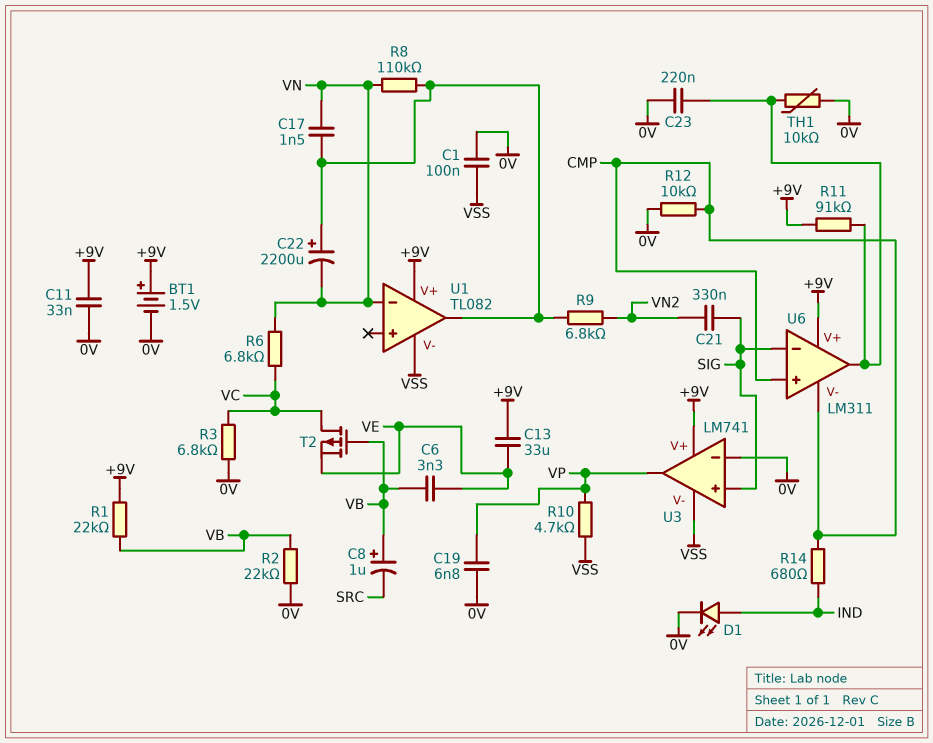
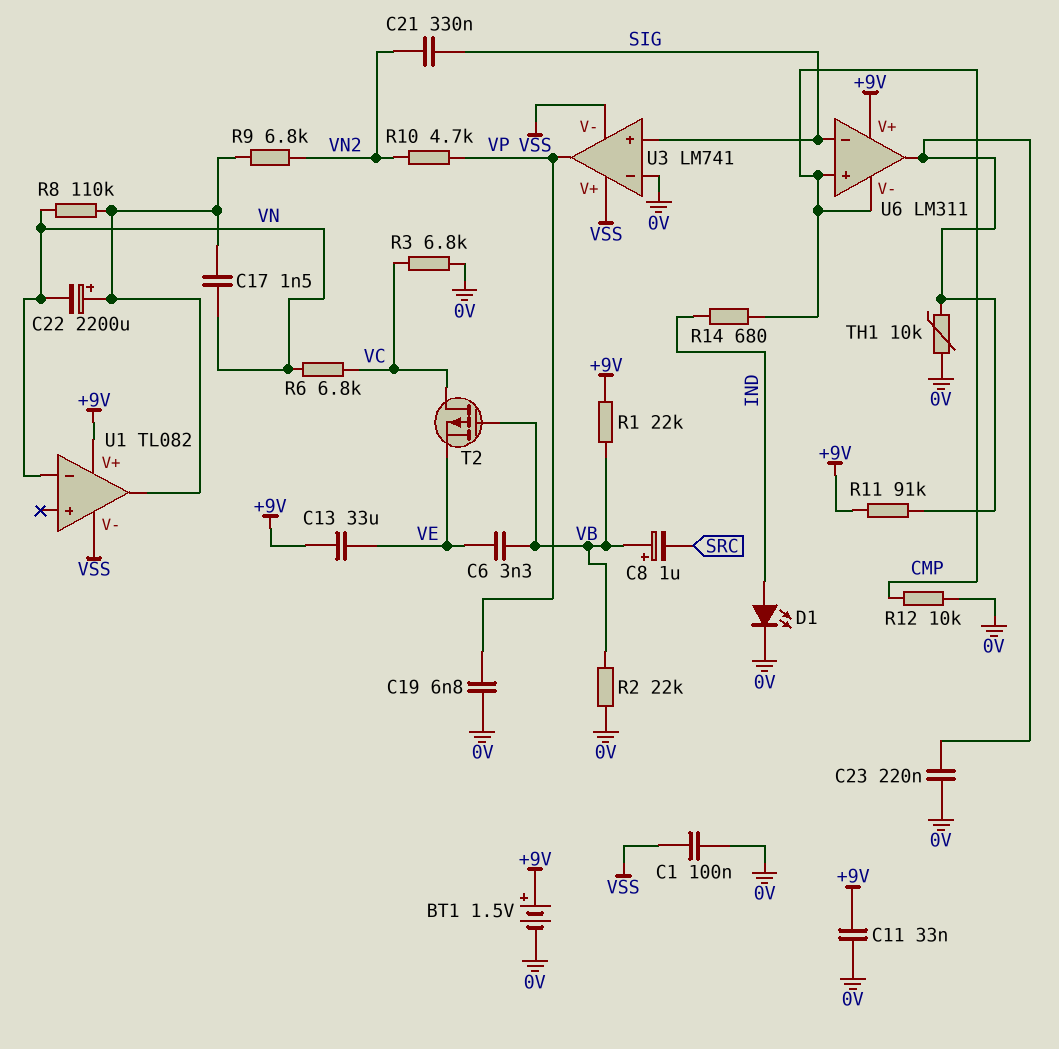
R10: 4.7k (VP, VSS) -> 4.7k (VN2, VP)
U3 pin V+: +9V -> VSS

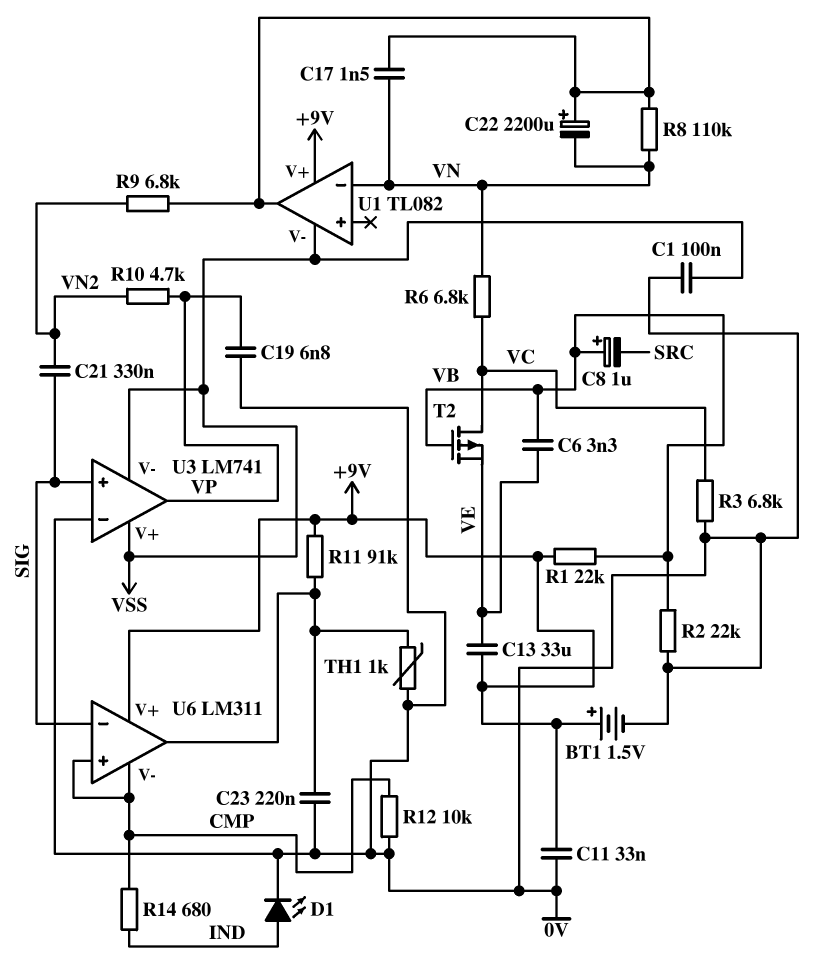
TH1: 10k (0V, U6/out) -> 1k (0V, U6/out)

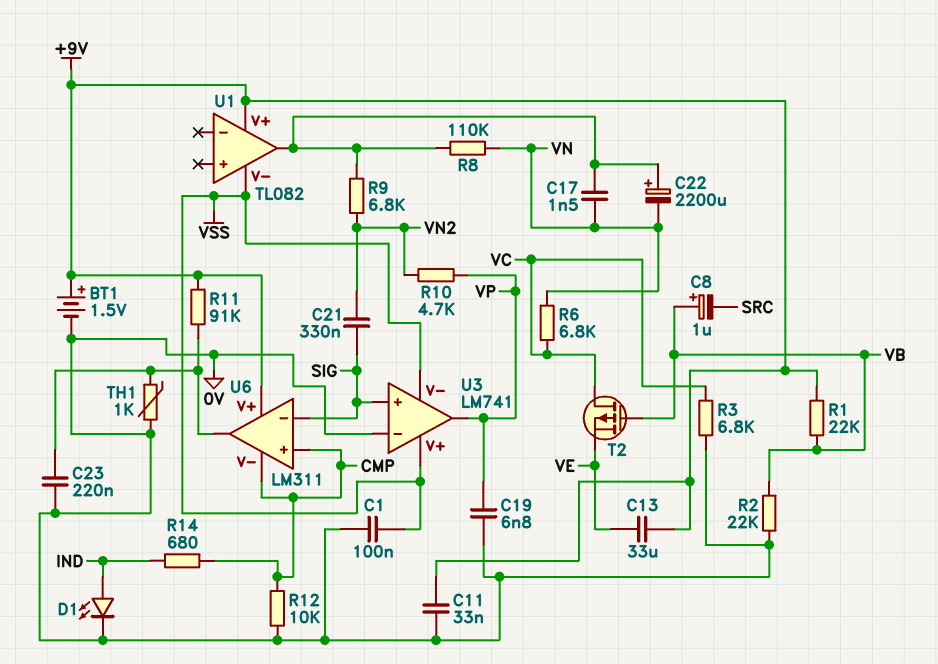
C6: 3.3nF (VB, VE) -> none
U1 pin in-: VN -> none

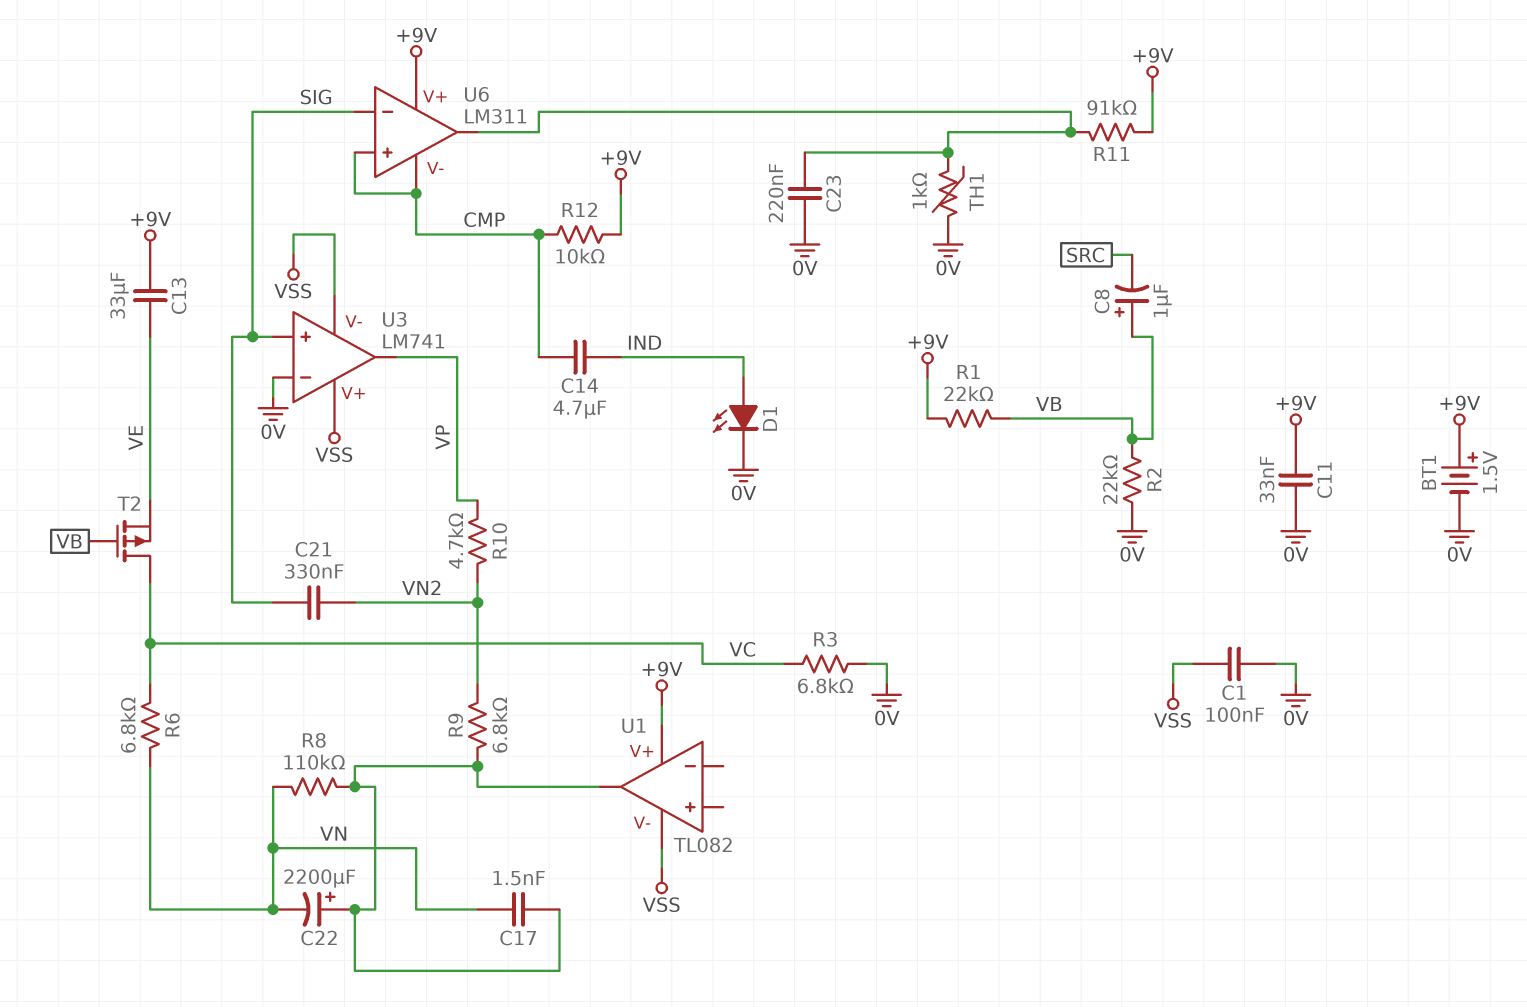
C14: none -> 4.7uF (CMP, IND)
C19: 6.8nF (0V, VP) -> none
R12: 10k (0V, CMP) -> 10k (+9V, CMP)
R14: 680 (CMP, IND) -> none

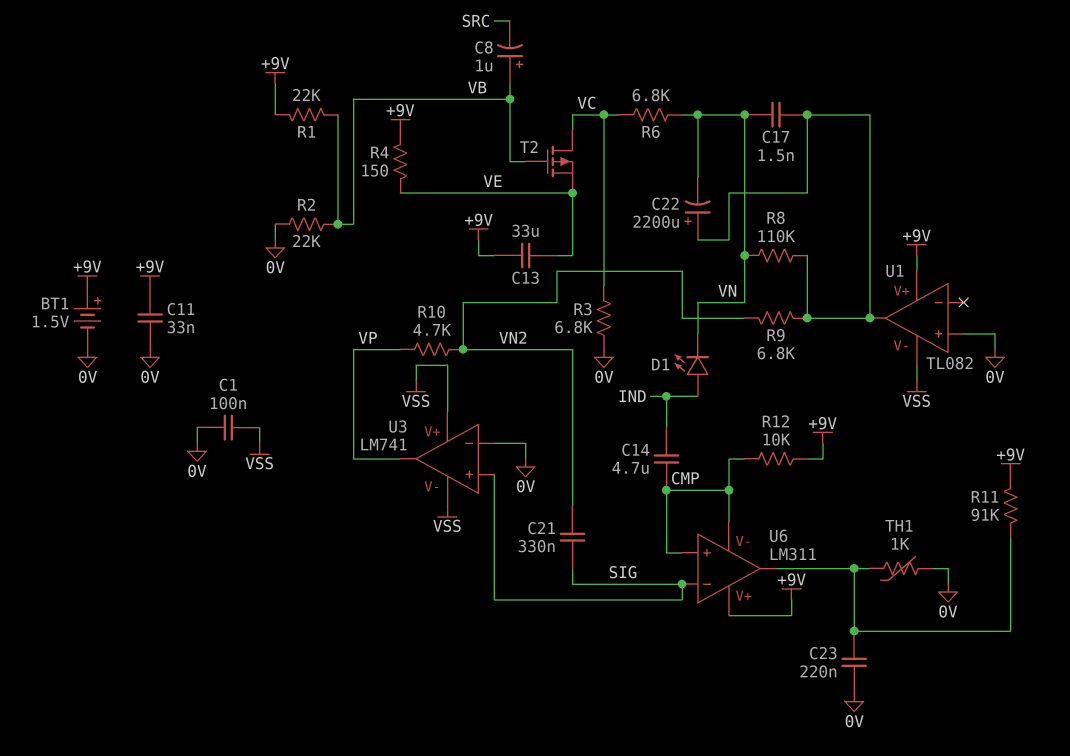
D1: LED (A IND, K 0V) -> LED (A IND, K VN)
R4: none -> 150 (+9V, VE)
U1 pin in+: none -> 0V

